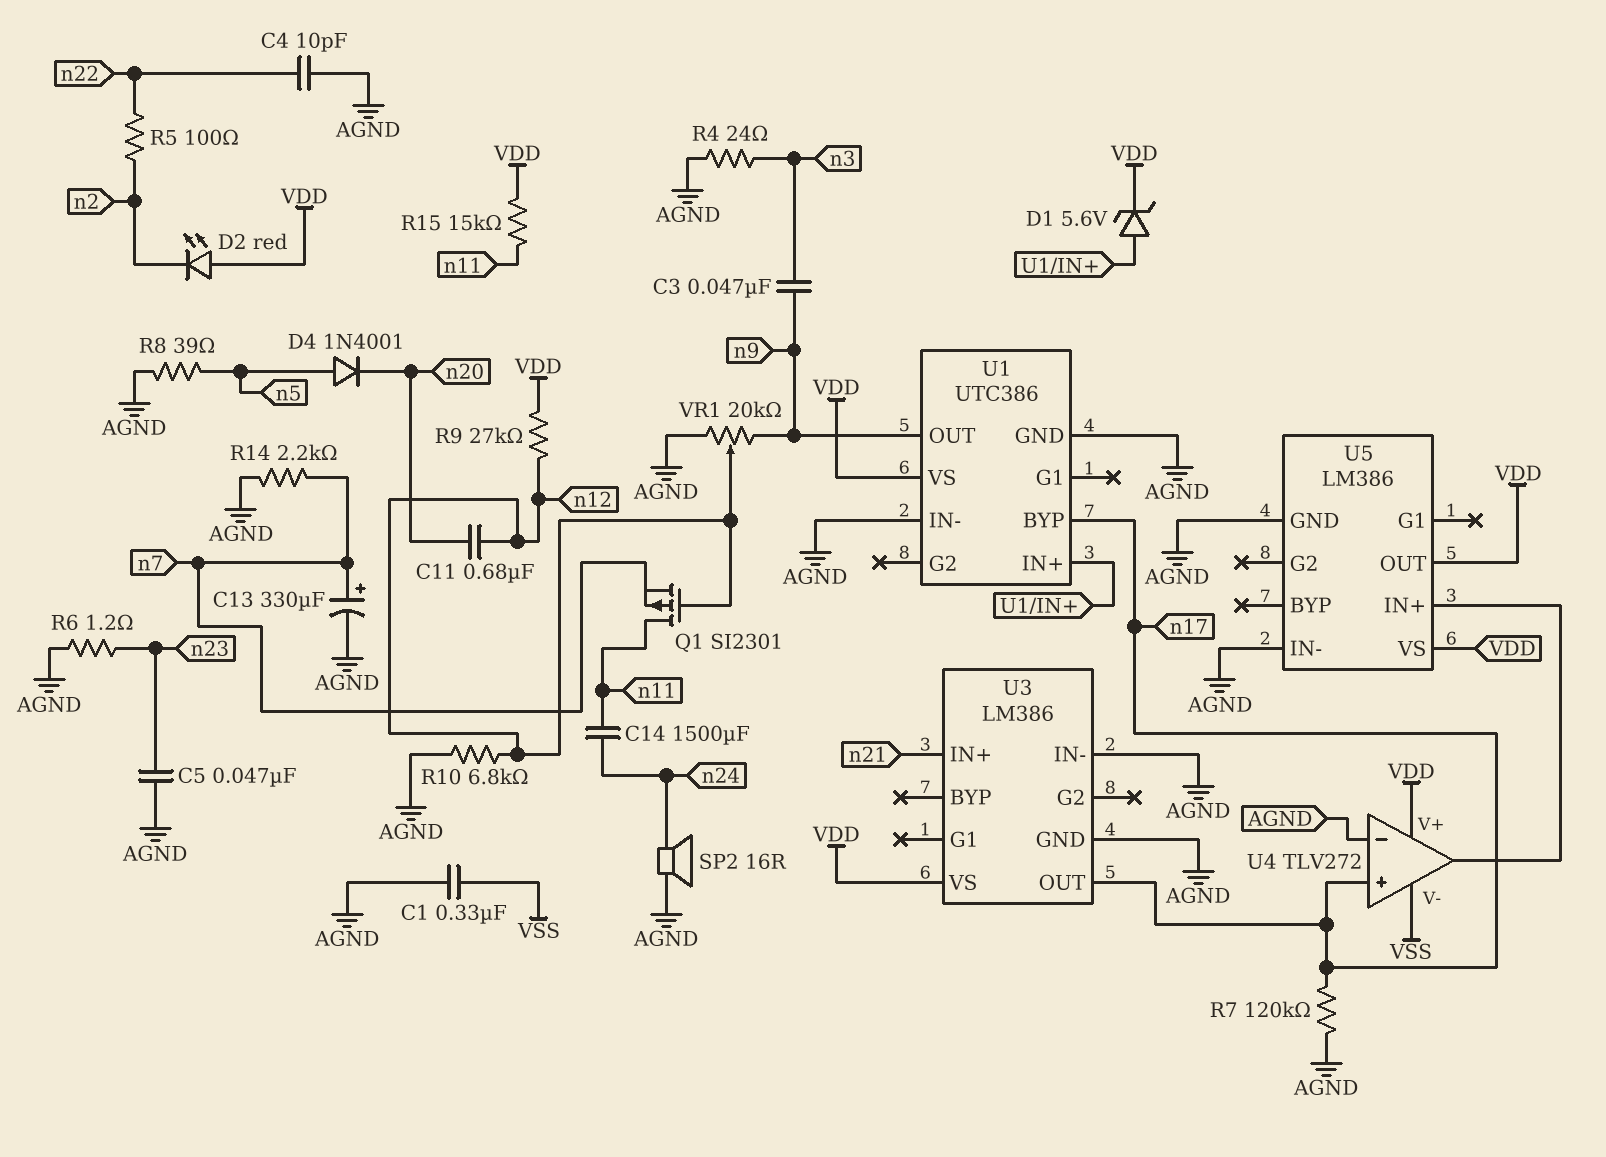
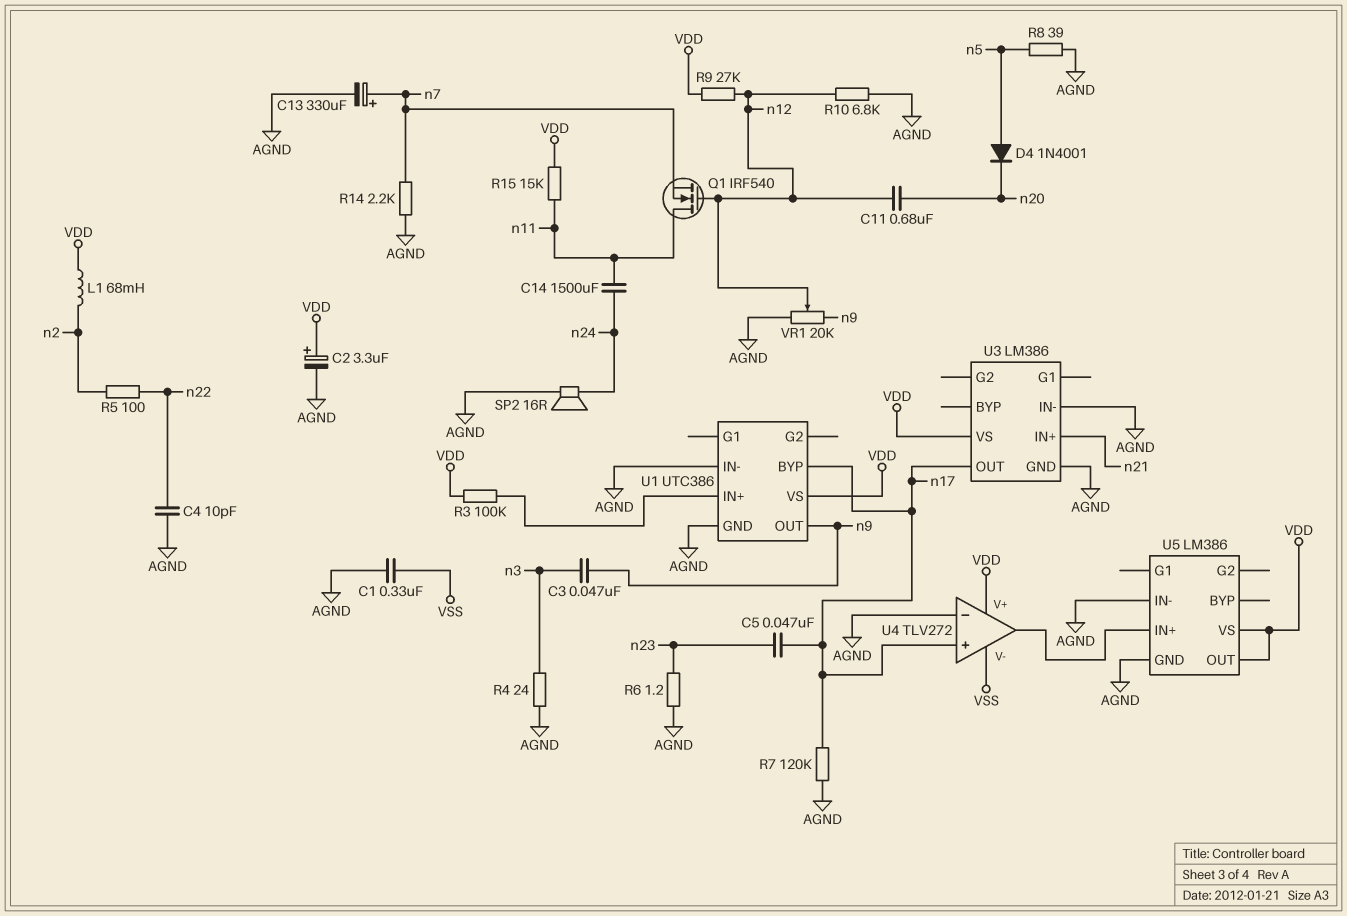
C2: none -> 3.3uF (plus VDD, minus AGND)
C5: 47nF (AGND, n23) -> 47nF (n17, n23)
D1: zener 5.6V (A U1/IN+, K VDD) -> none
D2: LED red (A VDD, K n2) -> none
L1: none -> 68mH (VDD, n2)
Q1: PMOS SI2301 (G n12, D n11, S n7) -> NMOS IRF540 (G n12, D n11, S n7)
R3: none -> 100k (U1/IN+, VDD)

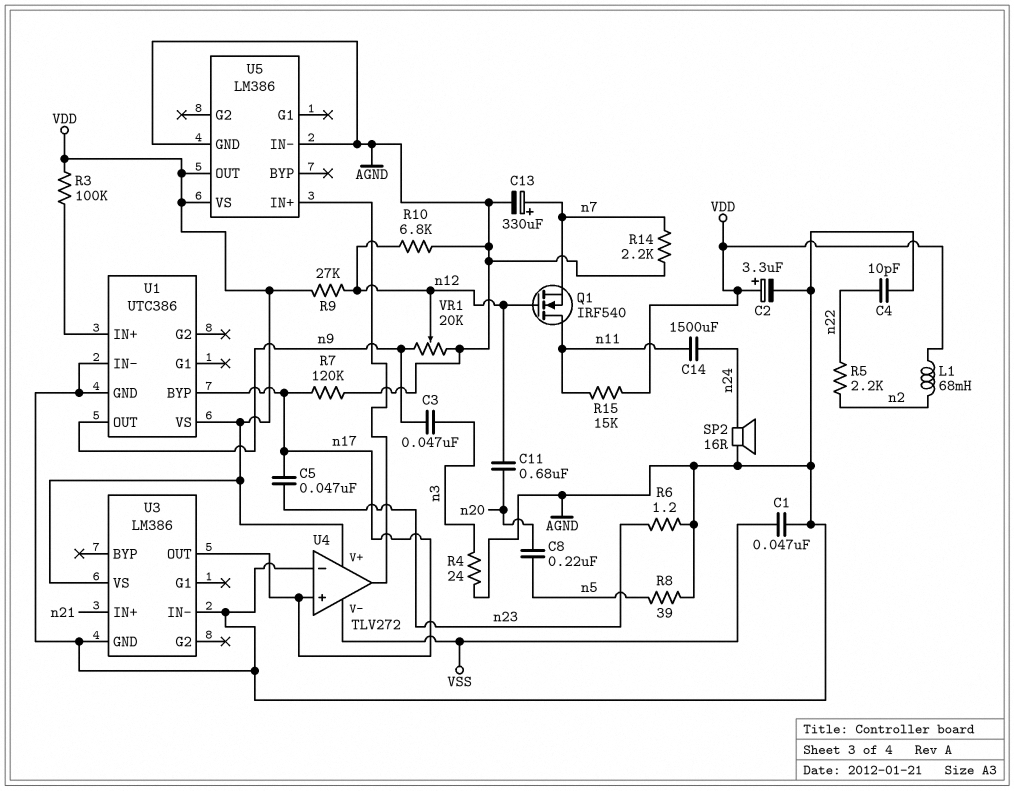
C1: 330nF (AGND, VSS) -> 47nF (AGND, VSS)
C8: none -> 220nF (n5, n20)
D4: diode 1N4001 (A n5, K n20) -> none
R5: 100 (n2, n22) -> 2.2k (n2, n22)

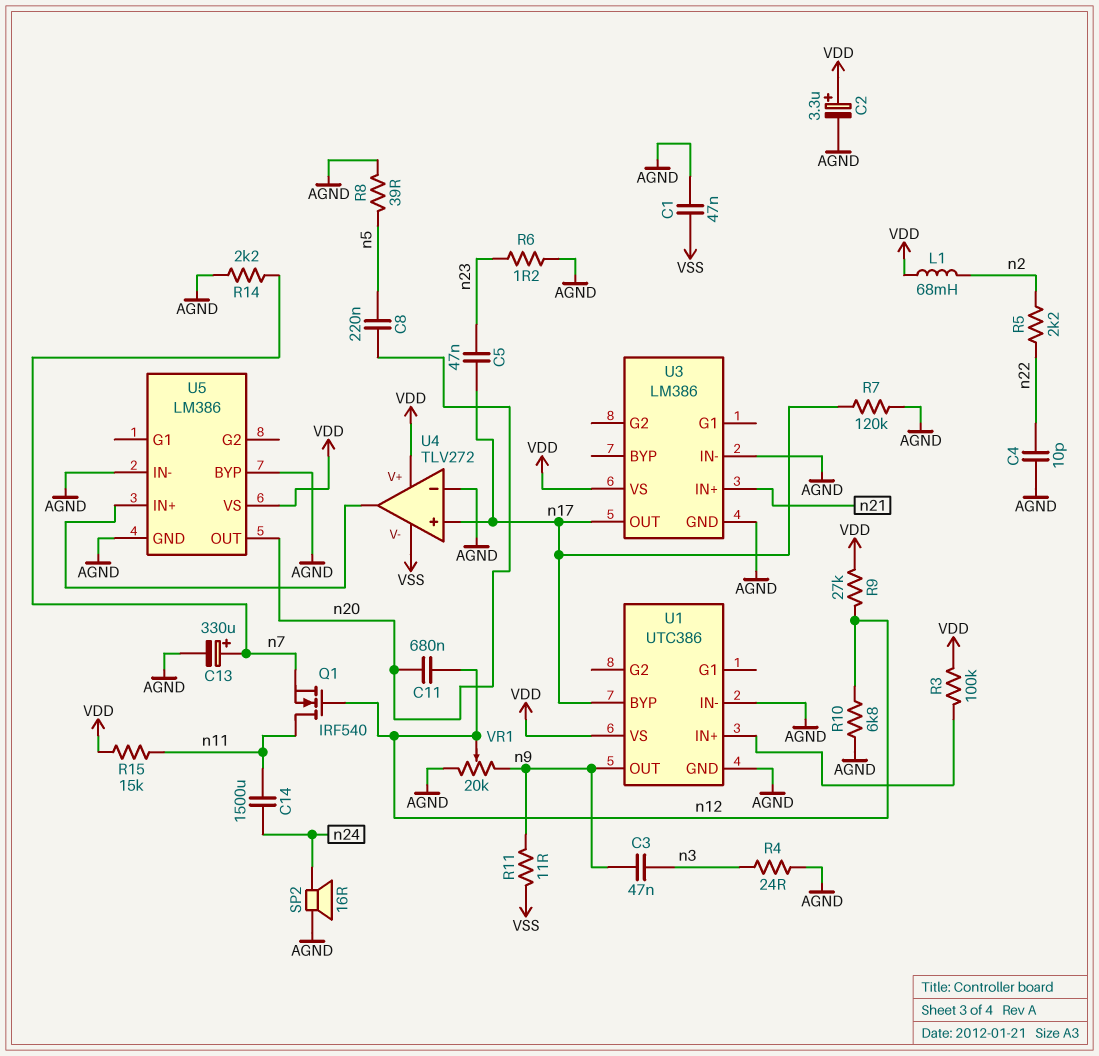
R11: none -> 11 (VSS, n9)
U5 pin BYP: none -> AGND
U5 pin OUT: VDD -> n20

